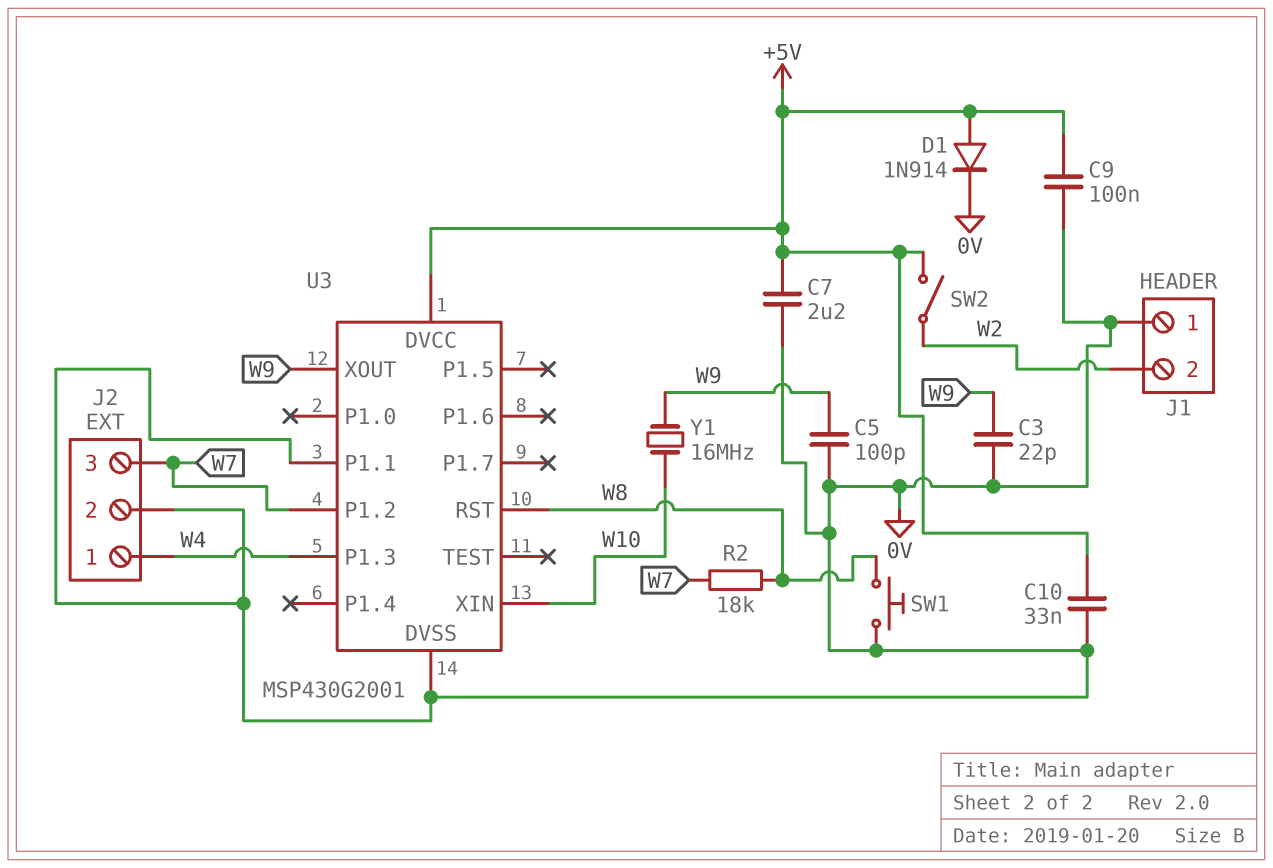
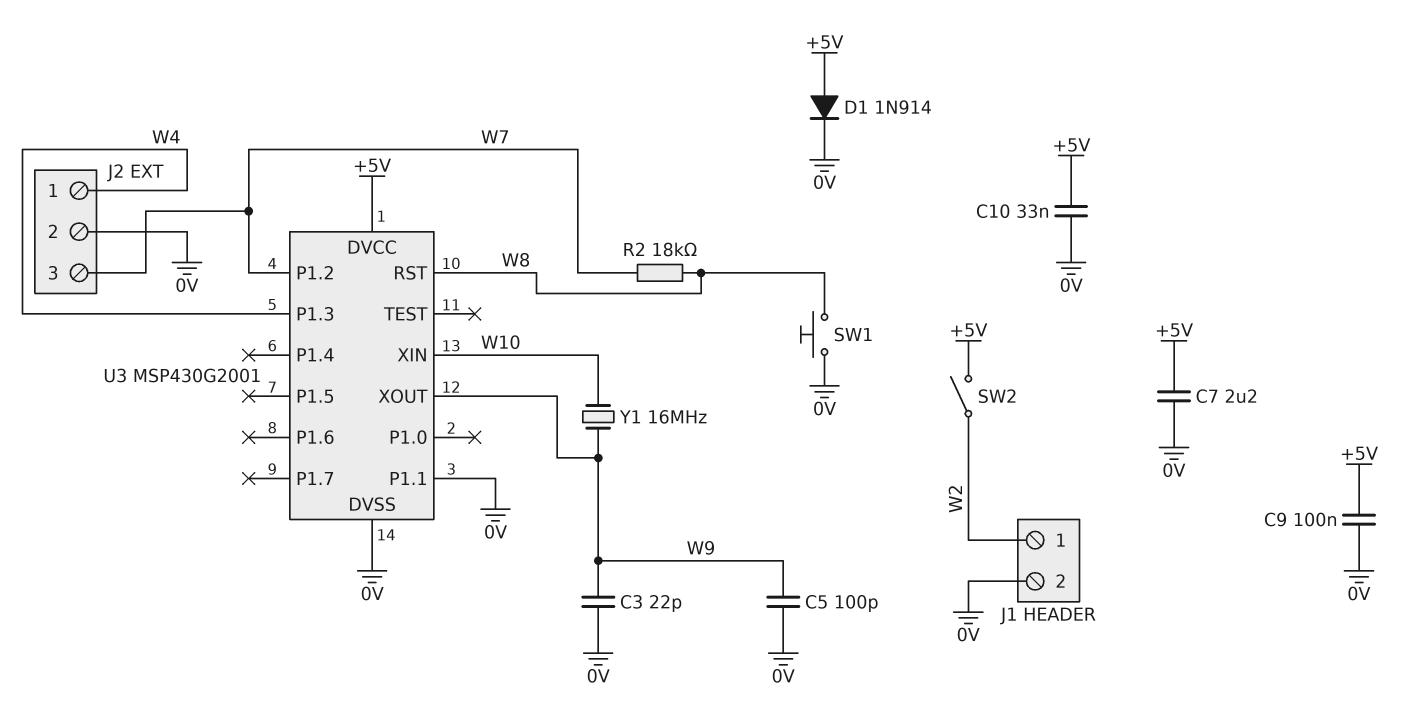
J1 pin 1: 0V -> W2
J1 pin 2: W2 -> 0V

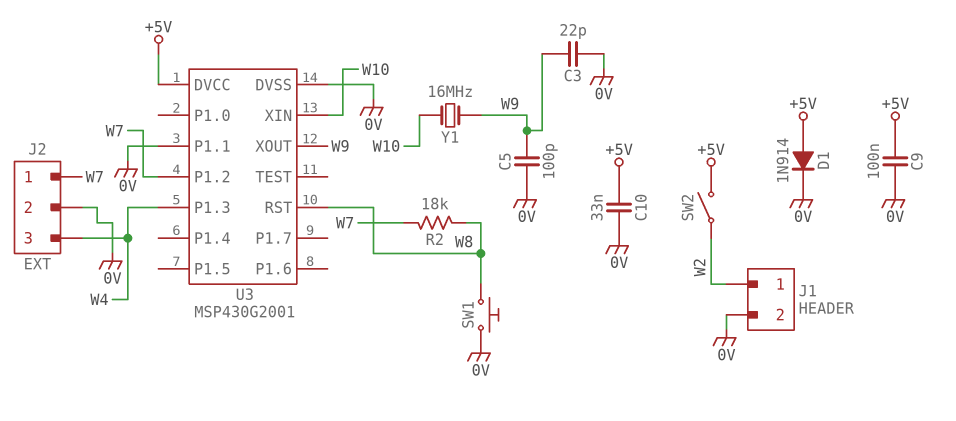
C7: 2.2uF (+5V, 0V) -> none
J2 pin 1: W4 -> W7
J2 pin 3: W7 -> W4

